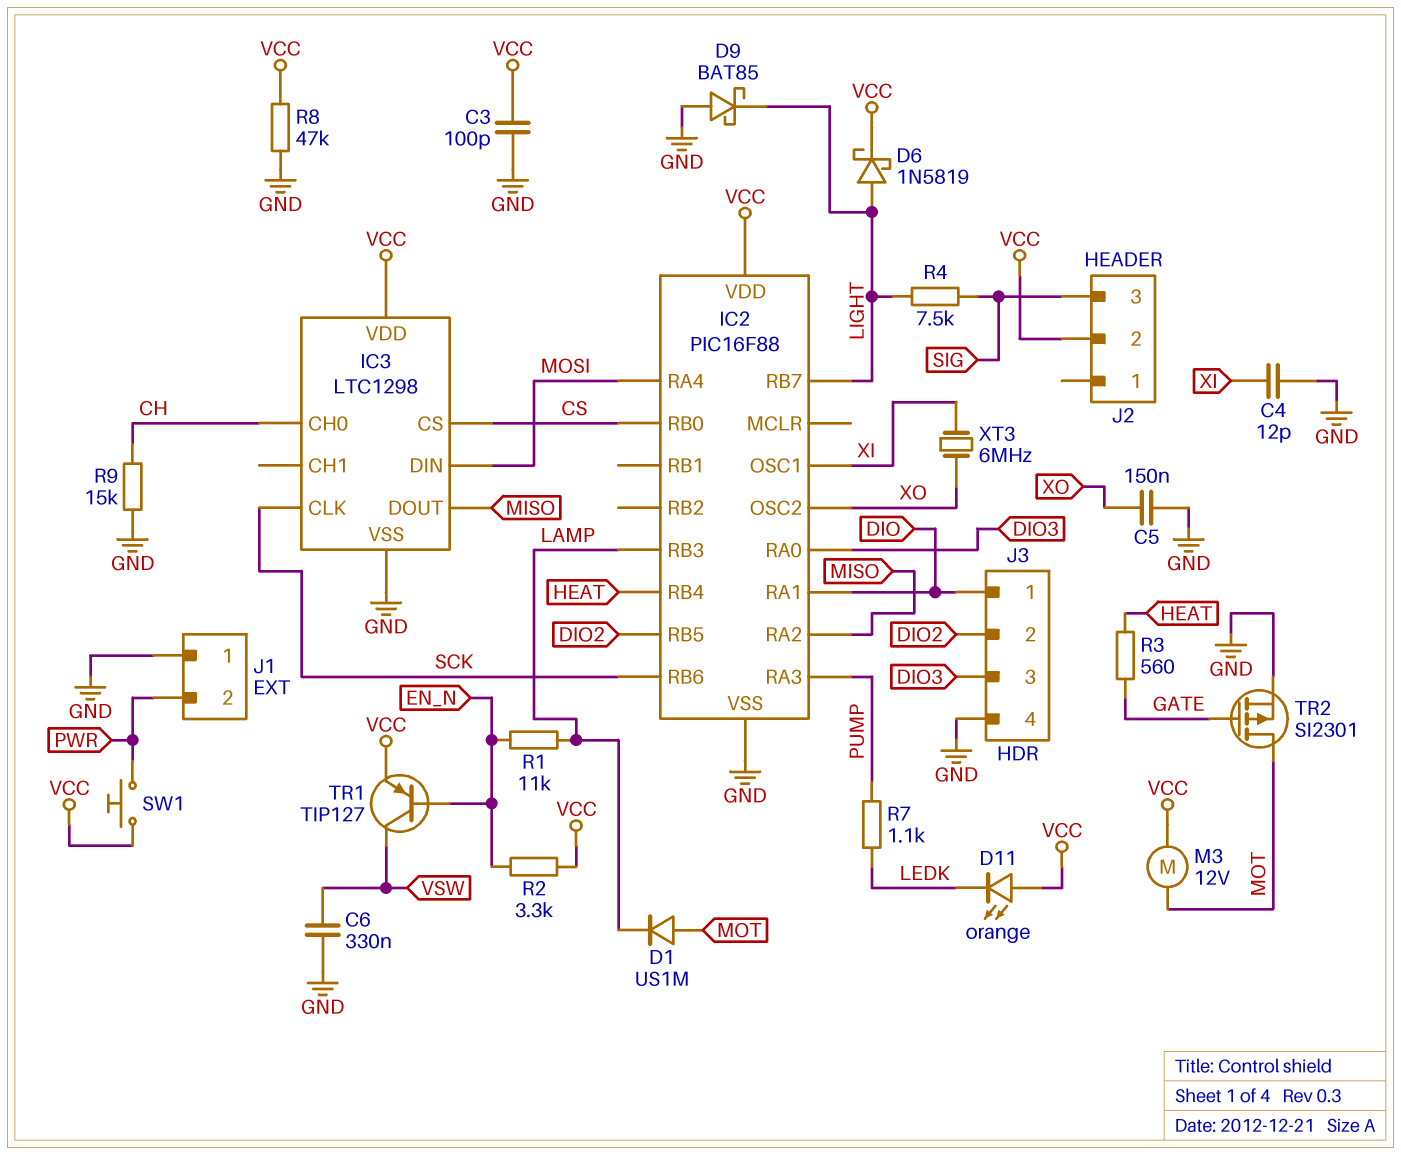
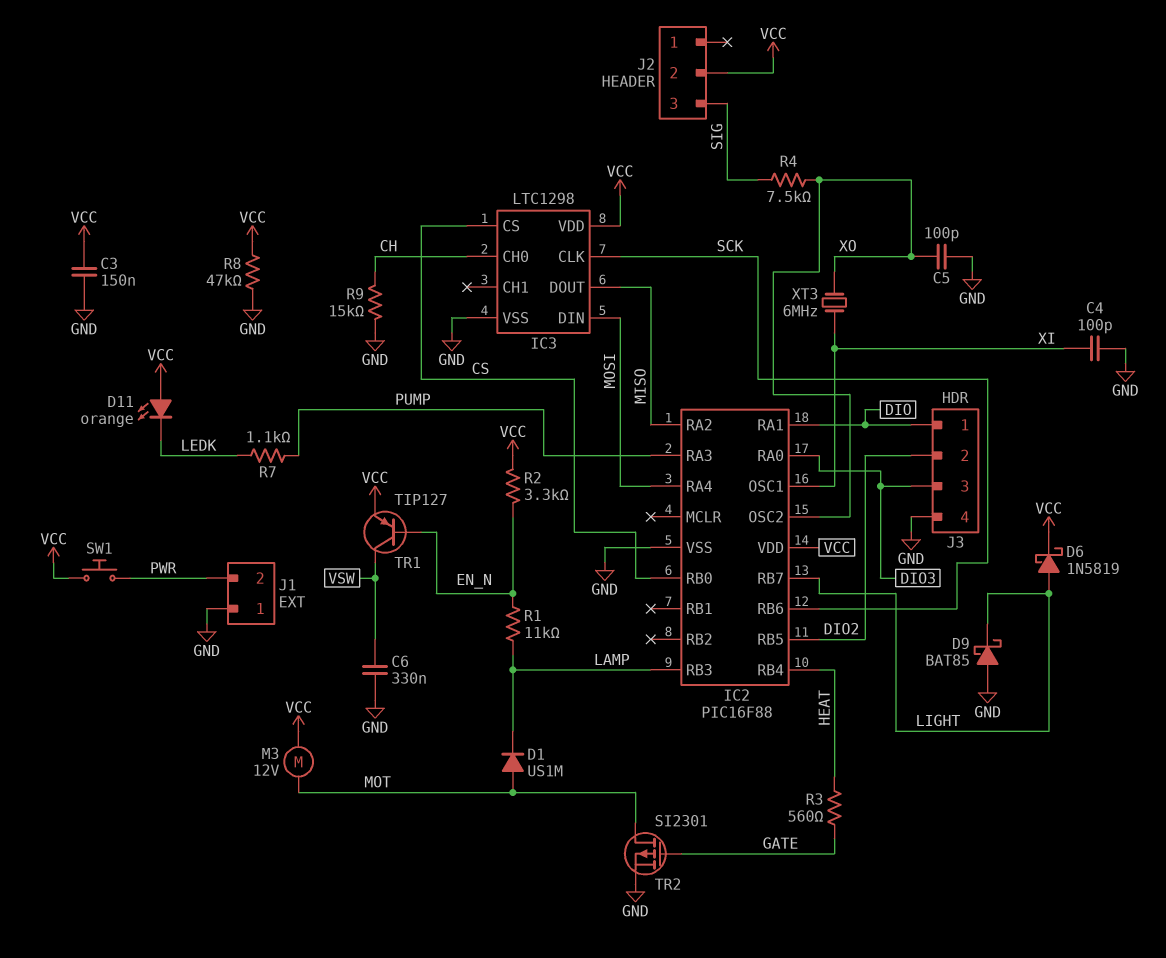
C3: 100pF (GND, VCC) -> 150nF (GND, VCC)
C4: 12pF (GND, XI) -> 100pF (GND, XI)
C5: 150nF (GND, XO) -> 100pF (GND, XO)
R4: 7.5k (LIGHT, SIG) -> 7.5k (SIG, XO)

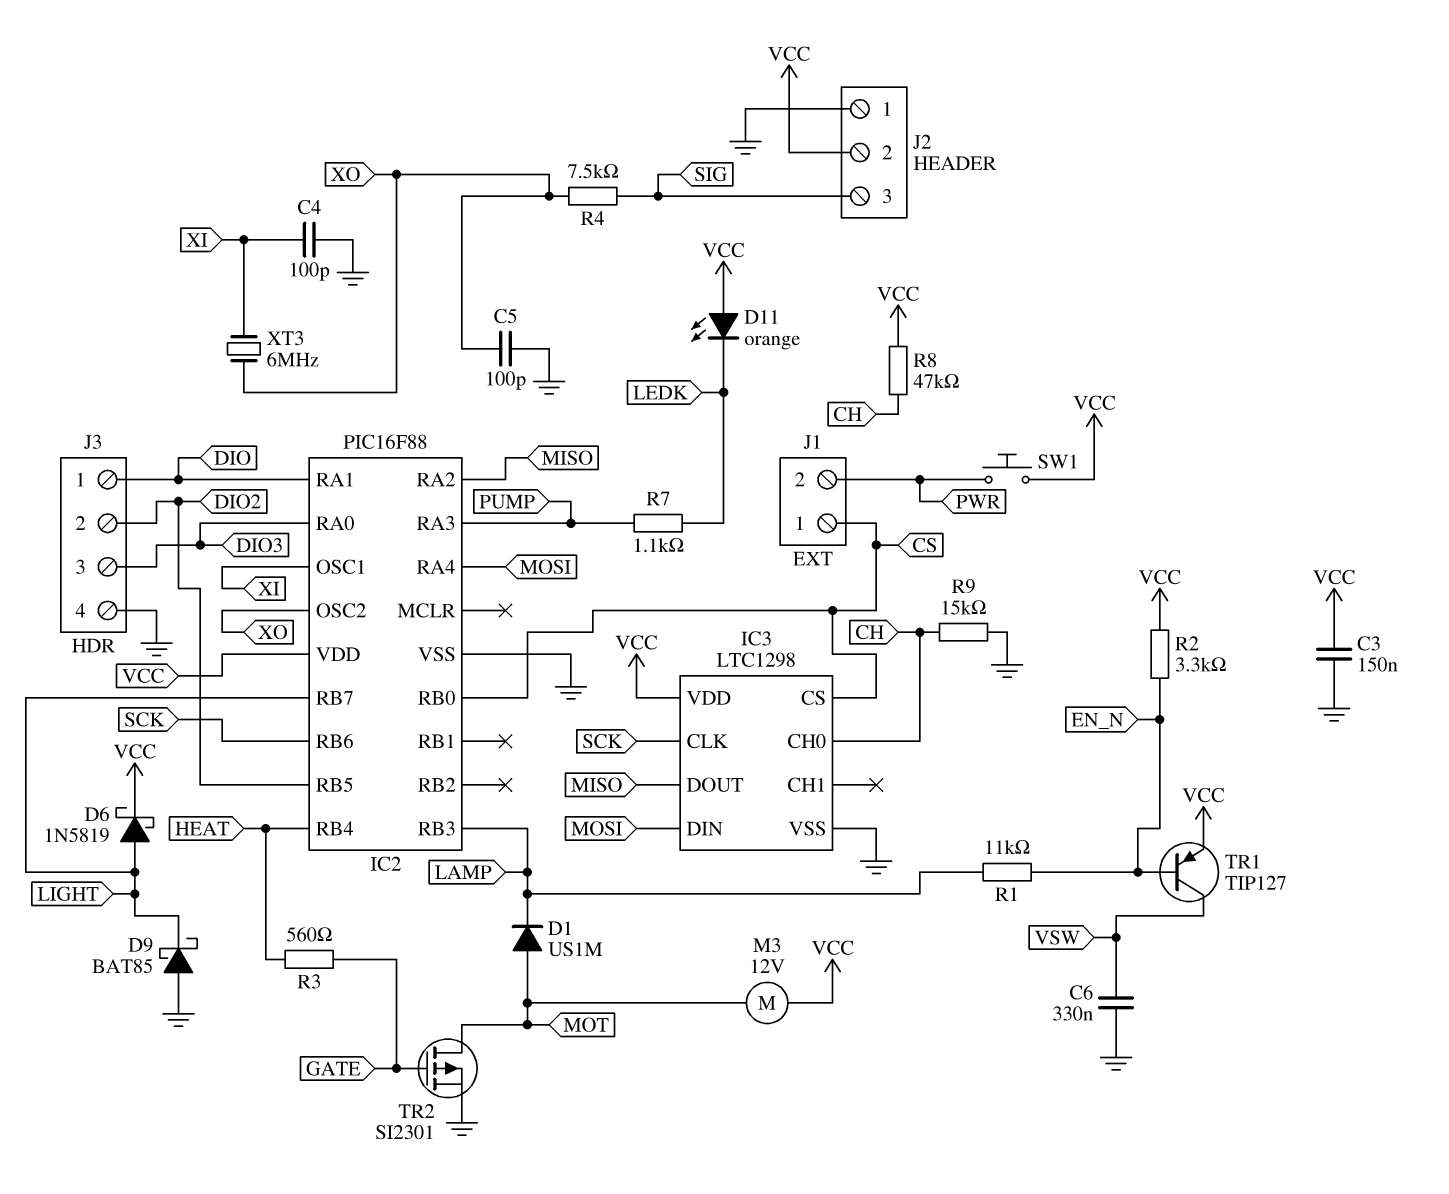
J1 pin 1: GND -> CS
J2 pin 1: none -> GND
R8: 47k (GND, VCC) -> 47k (CH, VCC)

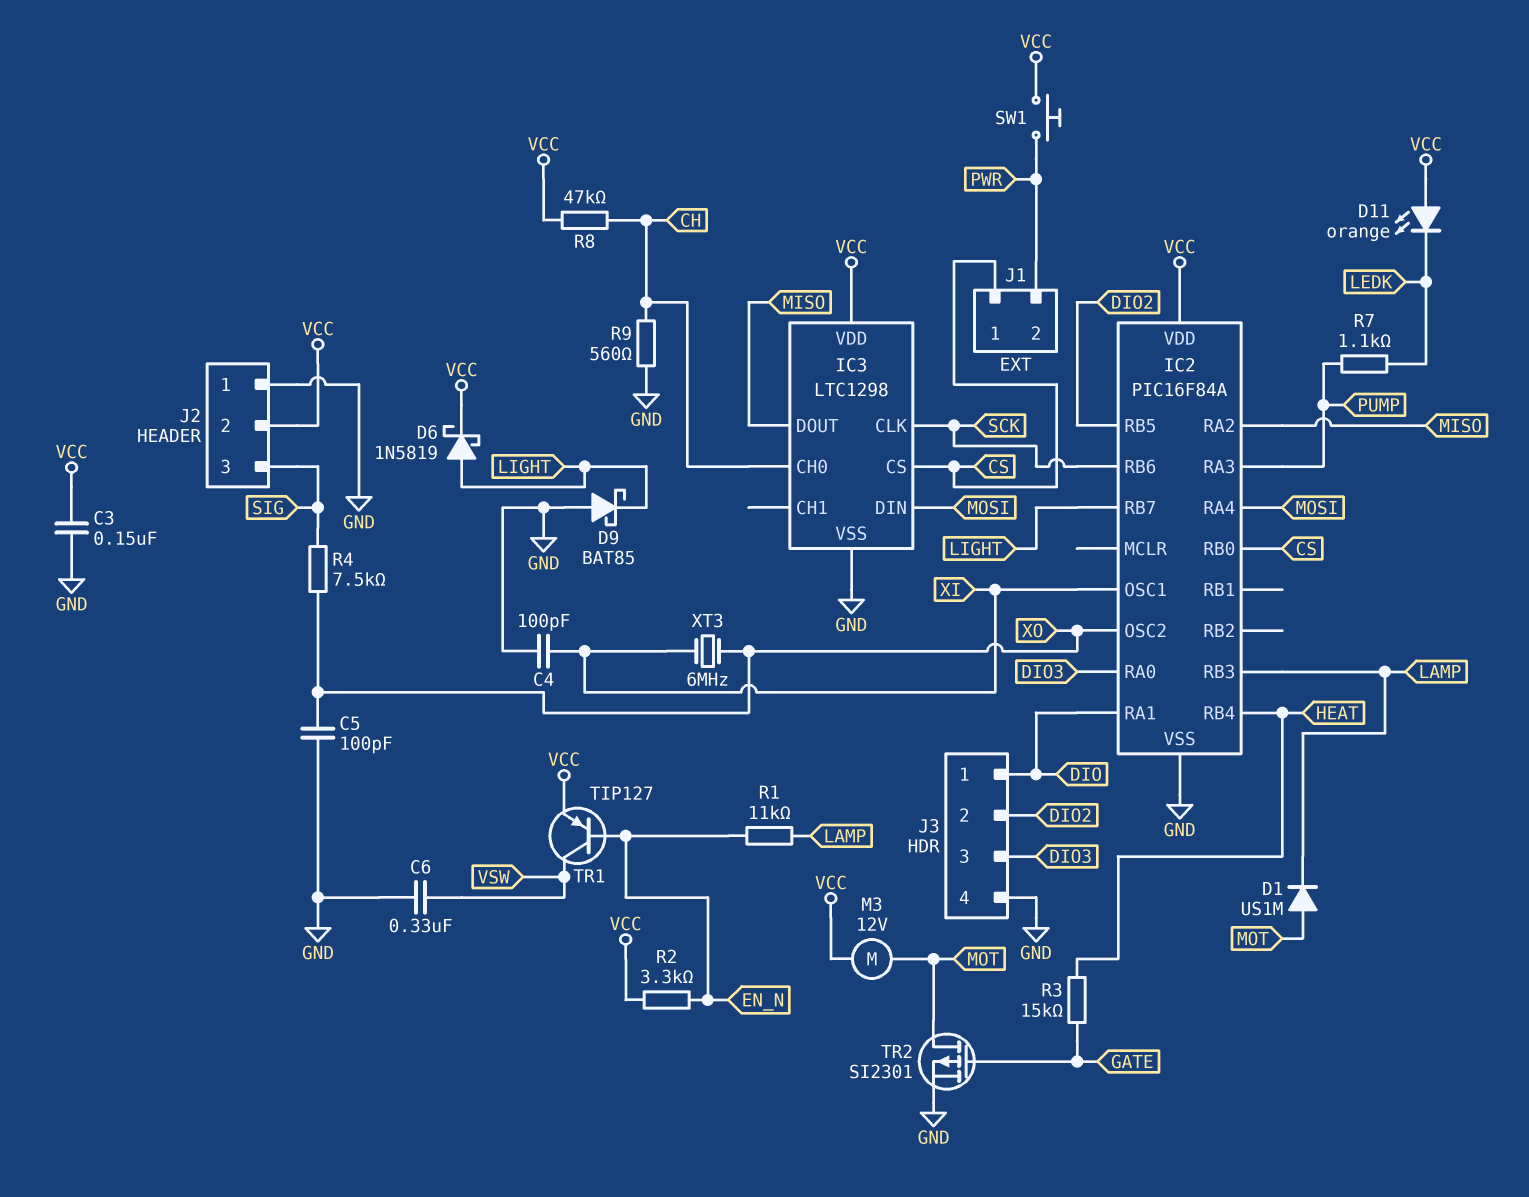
IC2: PIC16F88 -> PIC16F84A
R3: 560 (GATE, HEAT) -> 15k (GATE, HEAT)
R9: 15k (CH, GND) -> 560 (CH, GND)

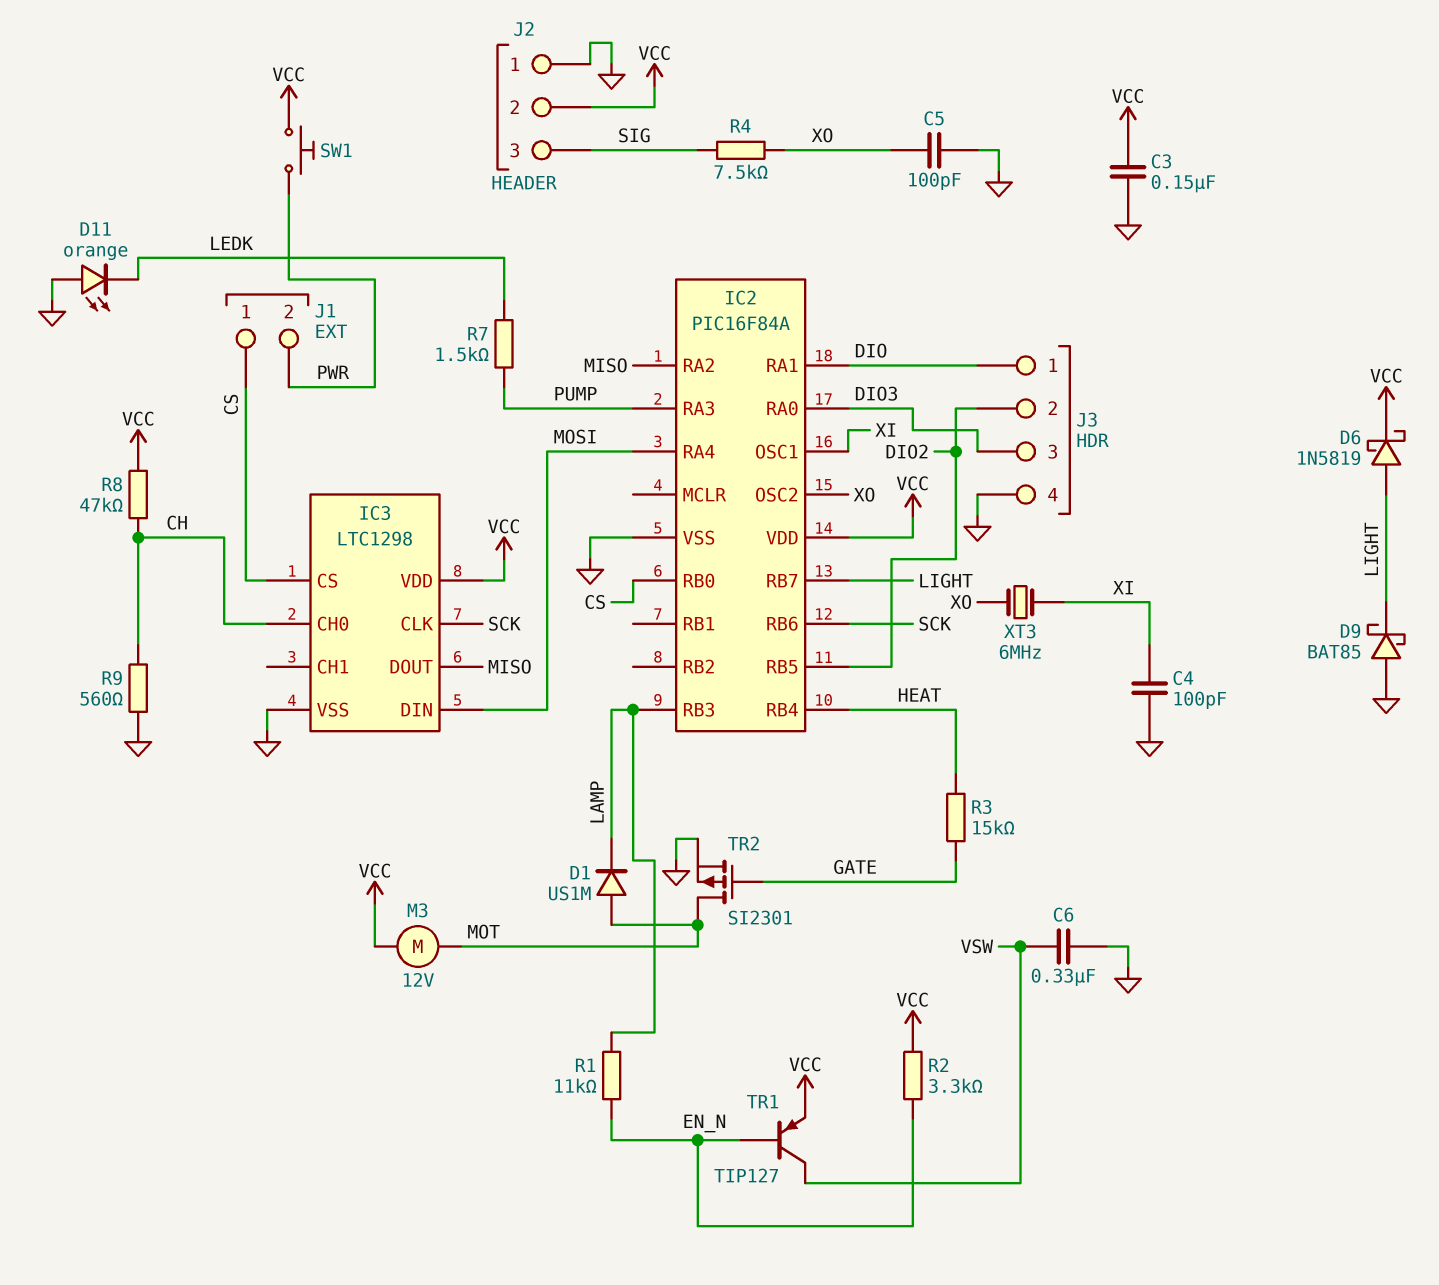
D11: LED orange (A VCC, K LEDK) -> LED orange (A GND, K LEDK)
R7: 1.1k (LEDK, PUMP) -> 1.5k (LEDK, PUMP)

